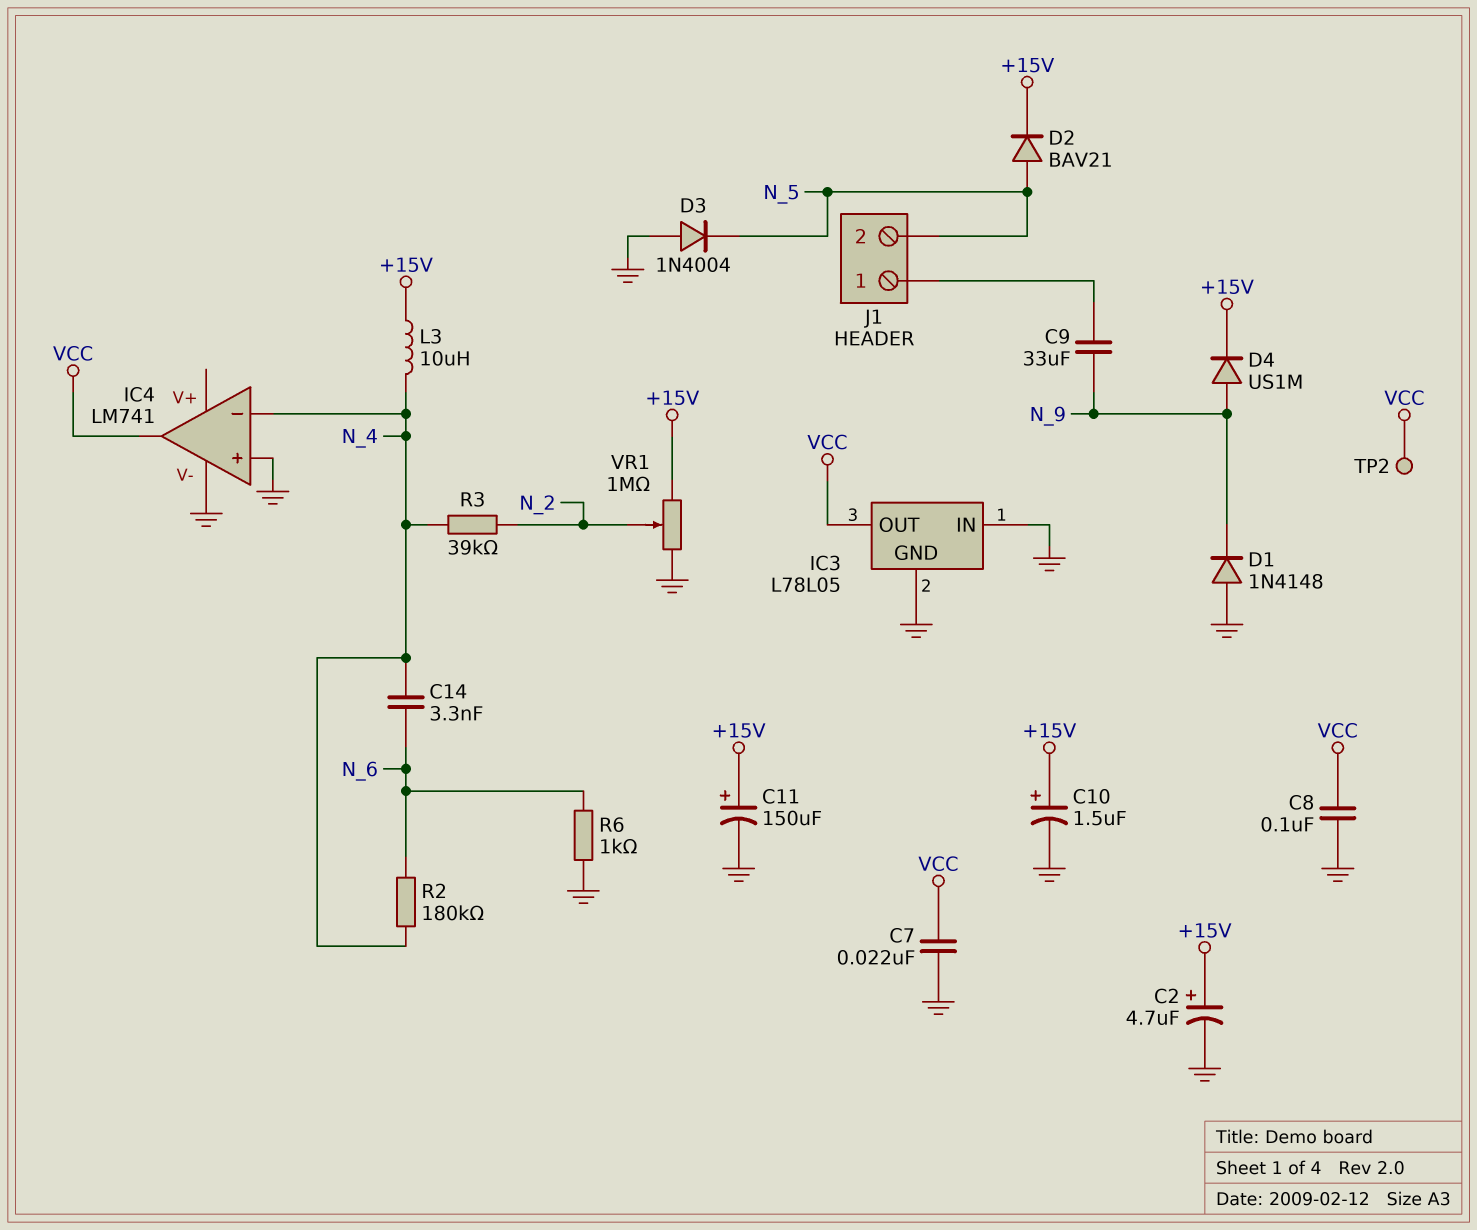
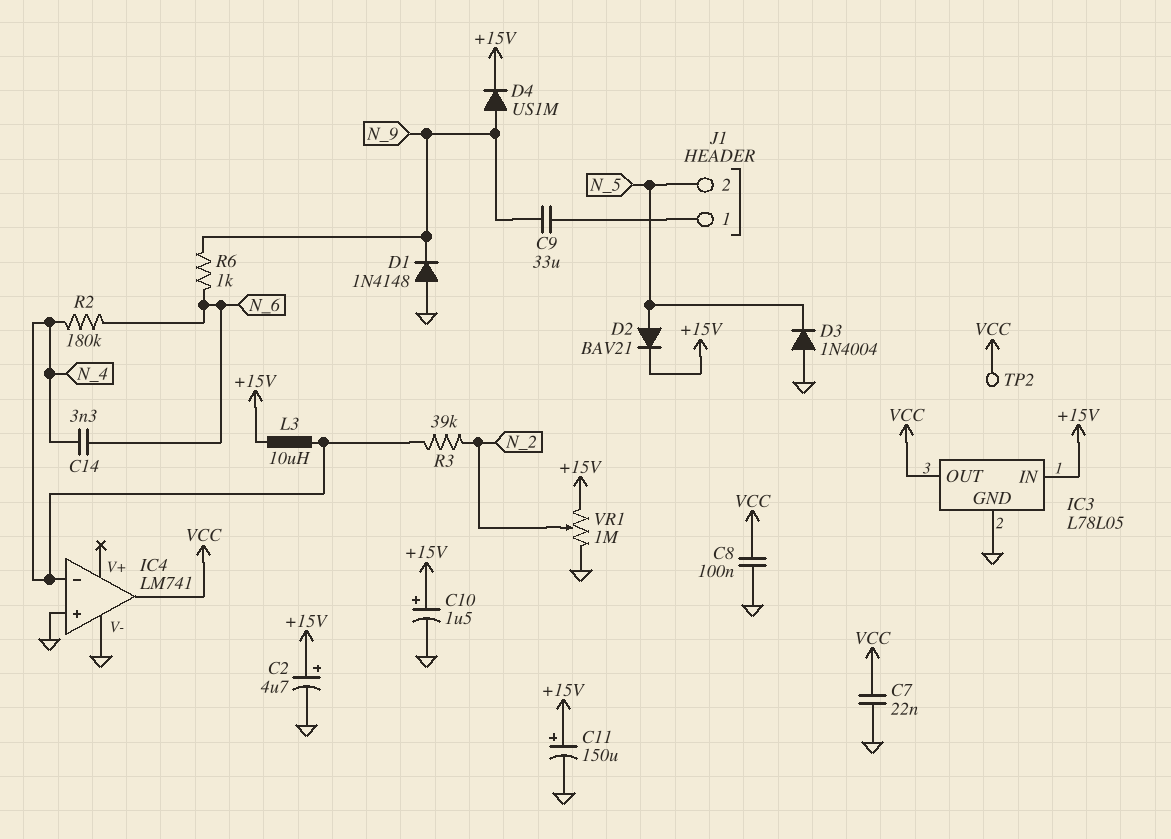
IC3 pin IN: GND -> +15V
R6: 1k (GND, N_6) -> 1k (N_6, N_9)

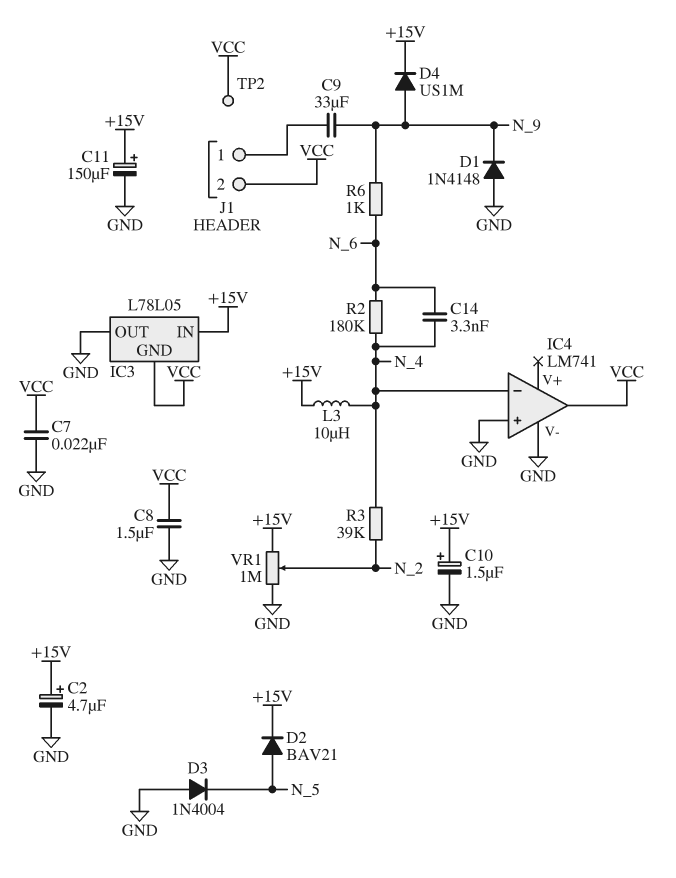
C8: 100nF (GND, VCC) -> 1.5uF (GND, VCC)
IC3 pin GND: GND -> VCC
IC3 pin OUT: VCC -> GND
J1 pin 2: N_5 -> VCC

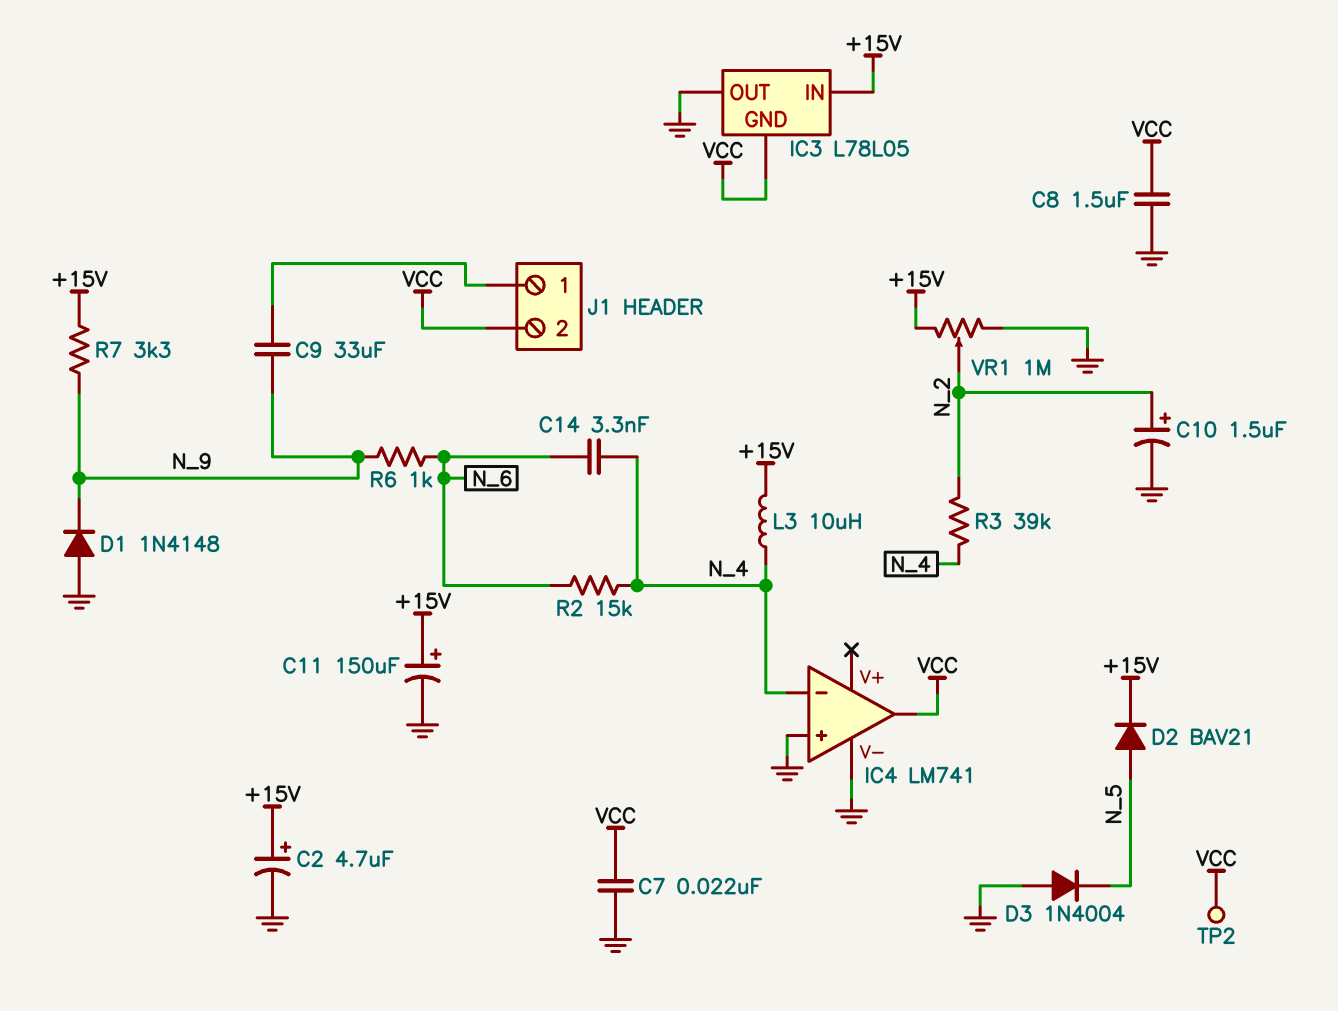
C10: 1.5uF (plus +15V, minus GND) -> 1.5uF (plus N_2, minus GND)
D4: diode US1M (A N_9, K +15V) -> none
R2: 180k (N_4, N_6) -> 15k (N_4, N_6)
R7: none -> 3.3k (+15V, N_9)

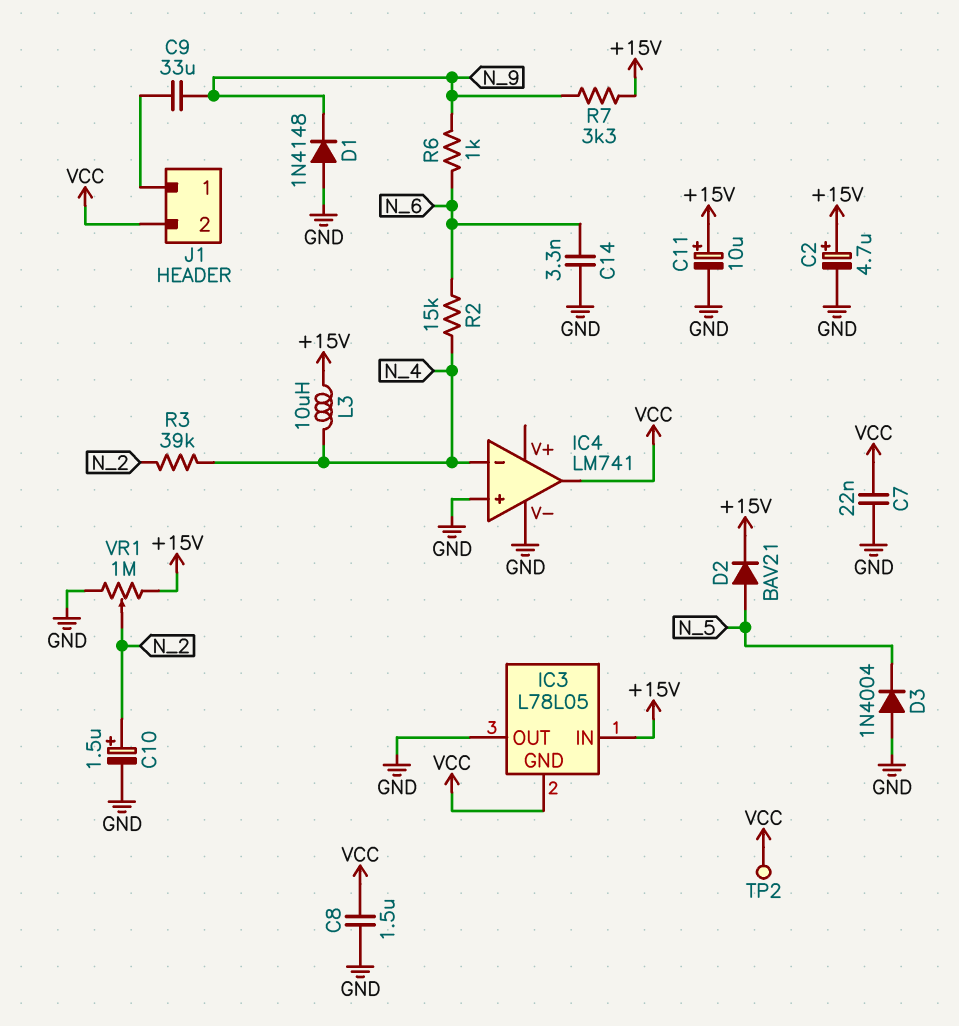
C11: 150uF (plus +15V, minus GND) -> 10uF (plus +15V, minus GND)
C14: 3.3nF (N_4, N_6) -> 3.3nF (GND, N_6)

